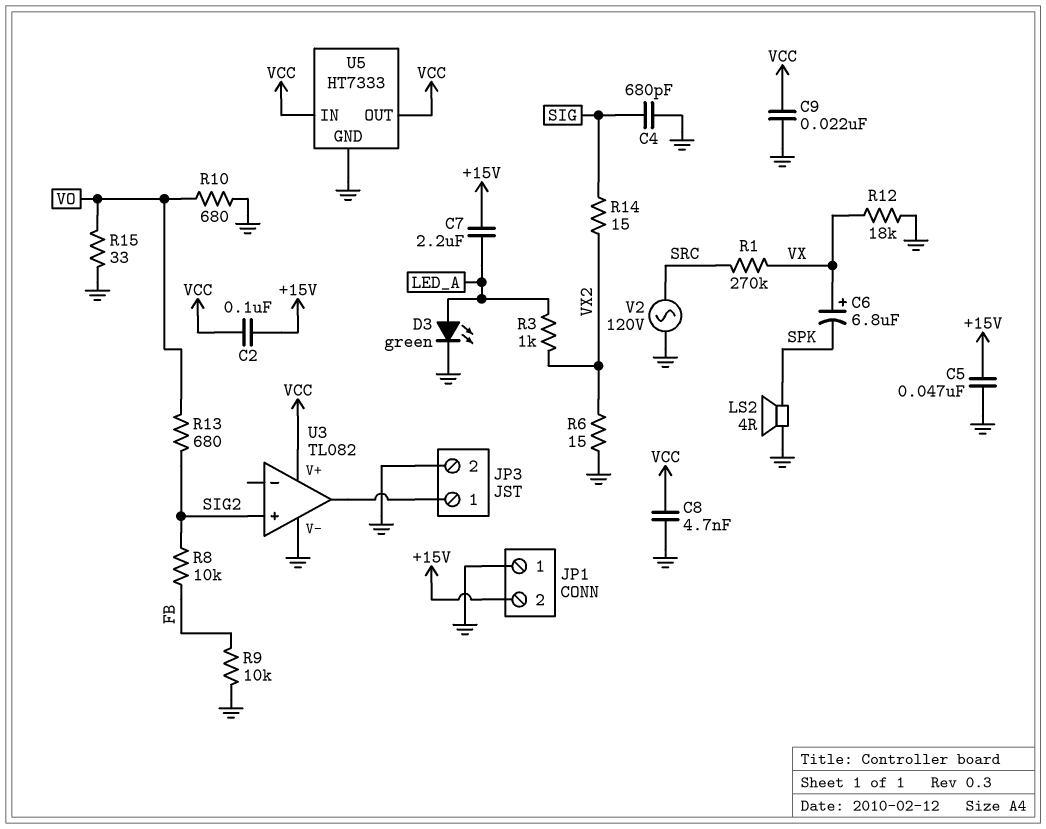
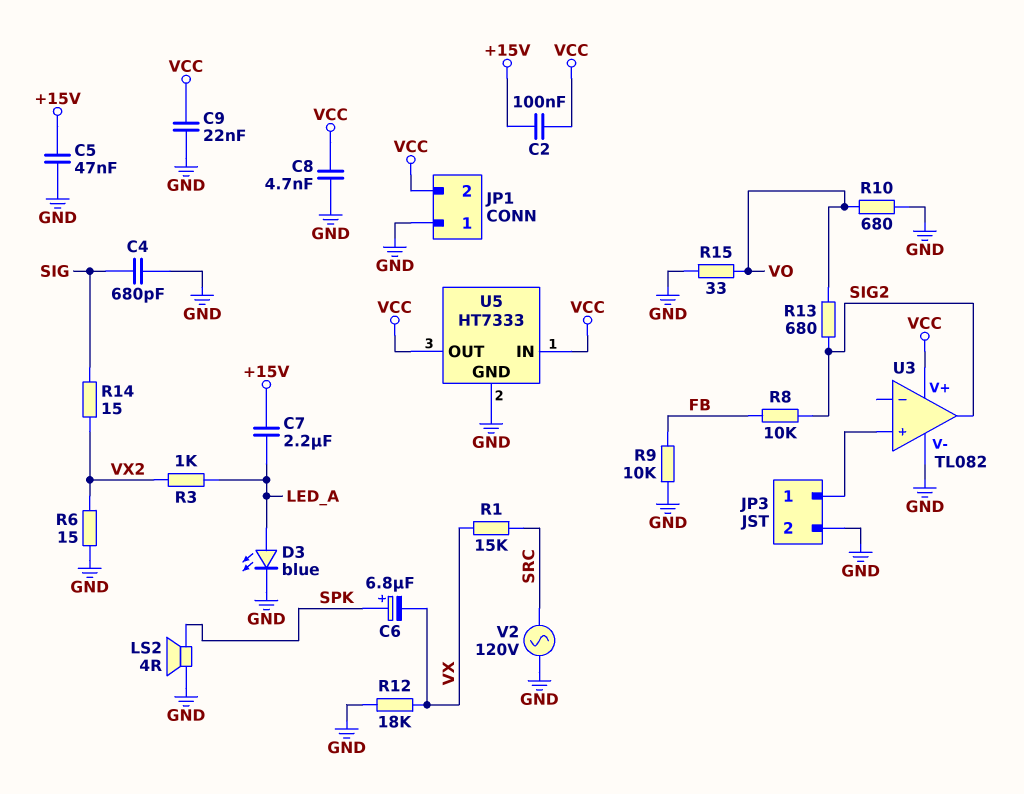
C6: 6.8uF (plus VX, minus SPK) -> 6.8uF (plus SPK, minus VX)
D3: LED green (A LED_A, K GND) -> LED blue (A LED_A, K GND)
JP1 pin 2: +15V -> VCC
R1: 270k (SRC, VX) -> 15k (SRC, VX)
U3 pin in+: SIG2 -> JP3/1
U3 pin out: JP3/1 -> SIG2

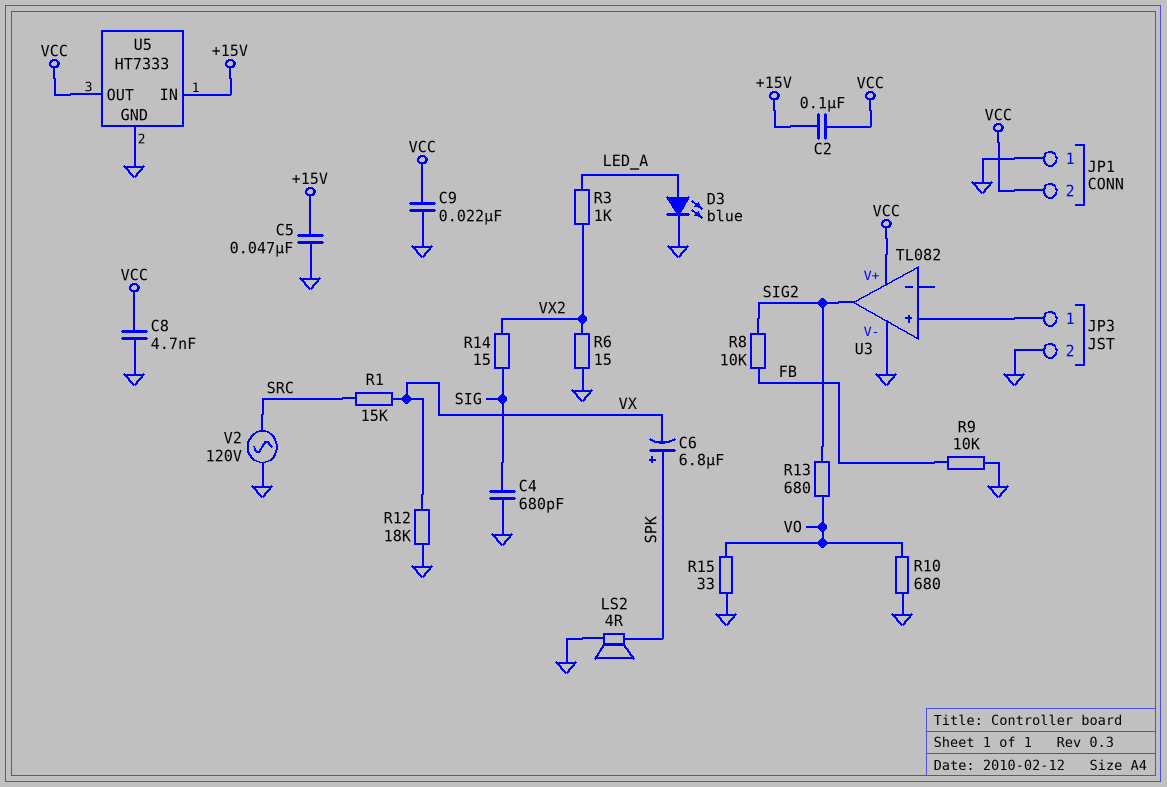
C7: 2.2uF (+15V, LED_A) -> none
U5 pin IN: VCC -> +15V

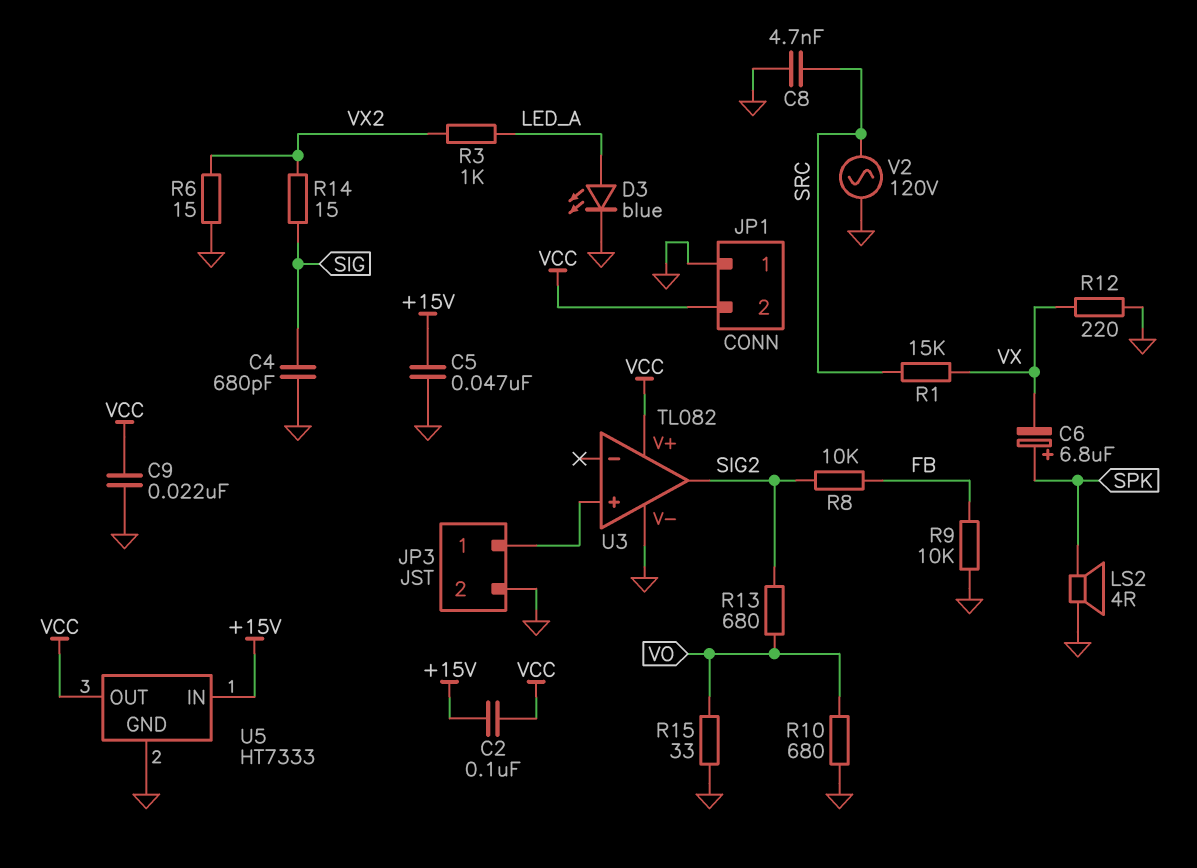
C8: 4.7nF (GND, VCC) -> 4.7nF (GND, SRC)
R12: 18k (GND, VX) -> 220 (GND, VX)

